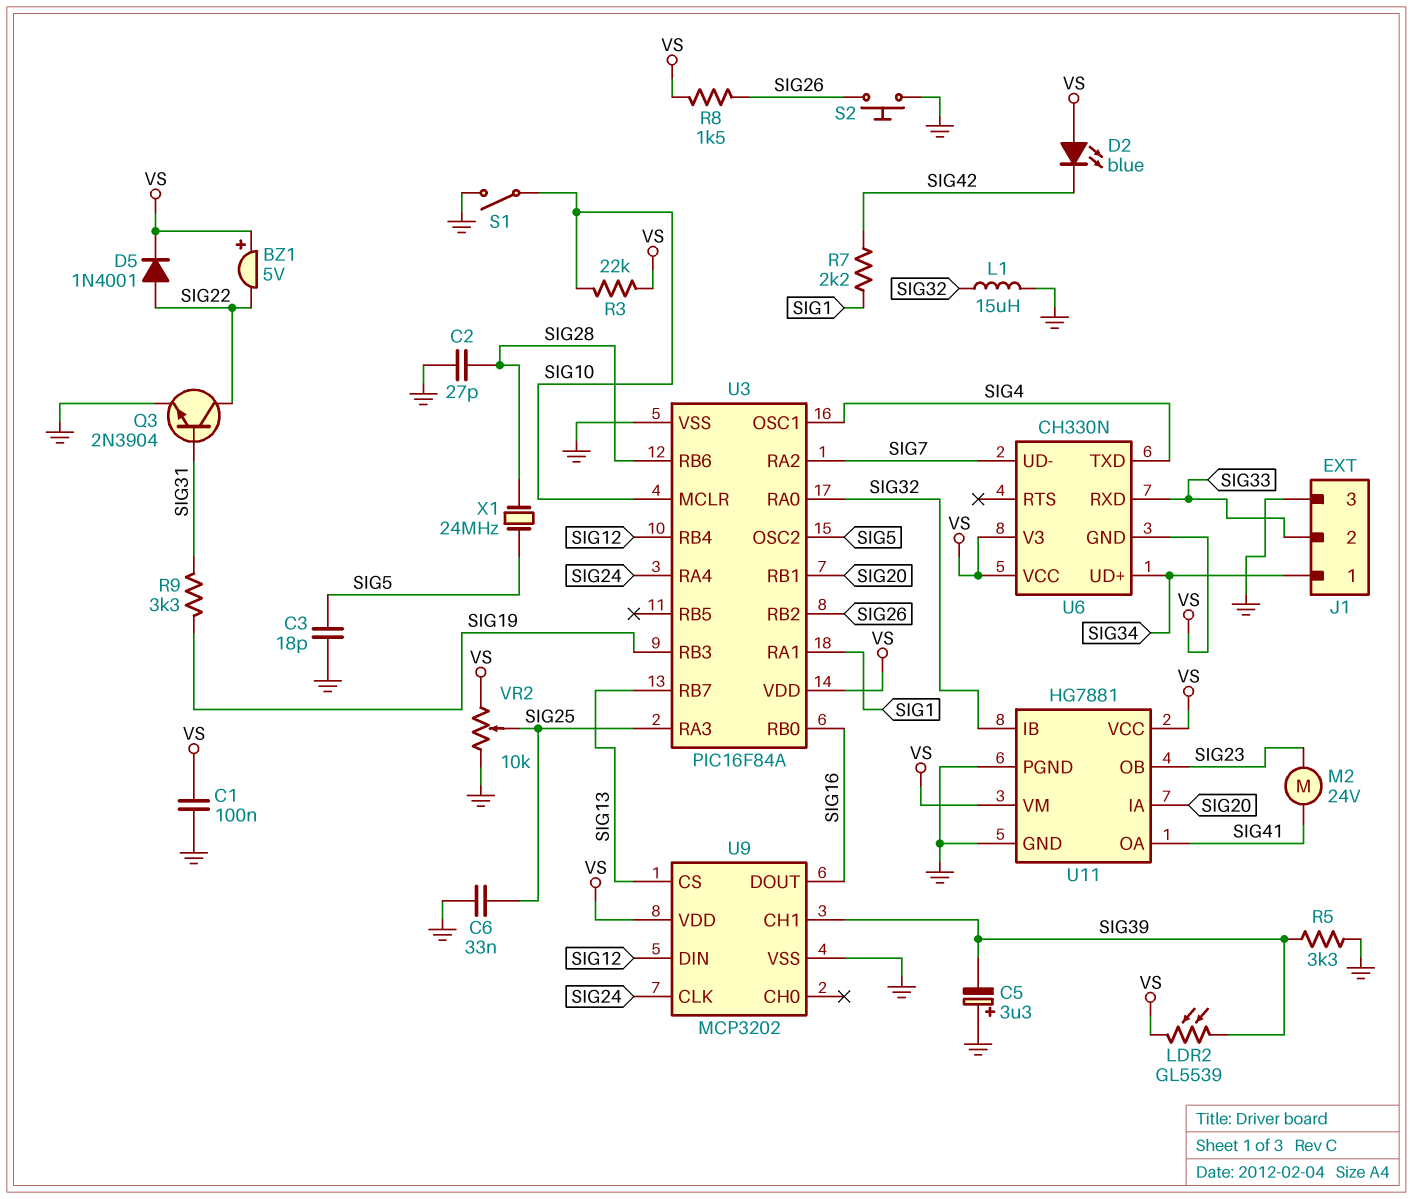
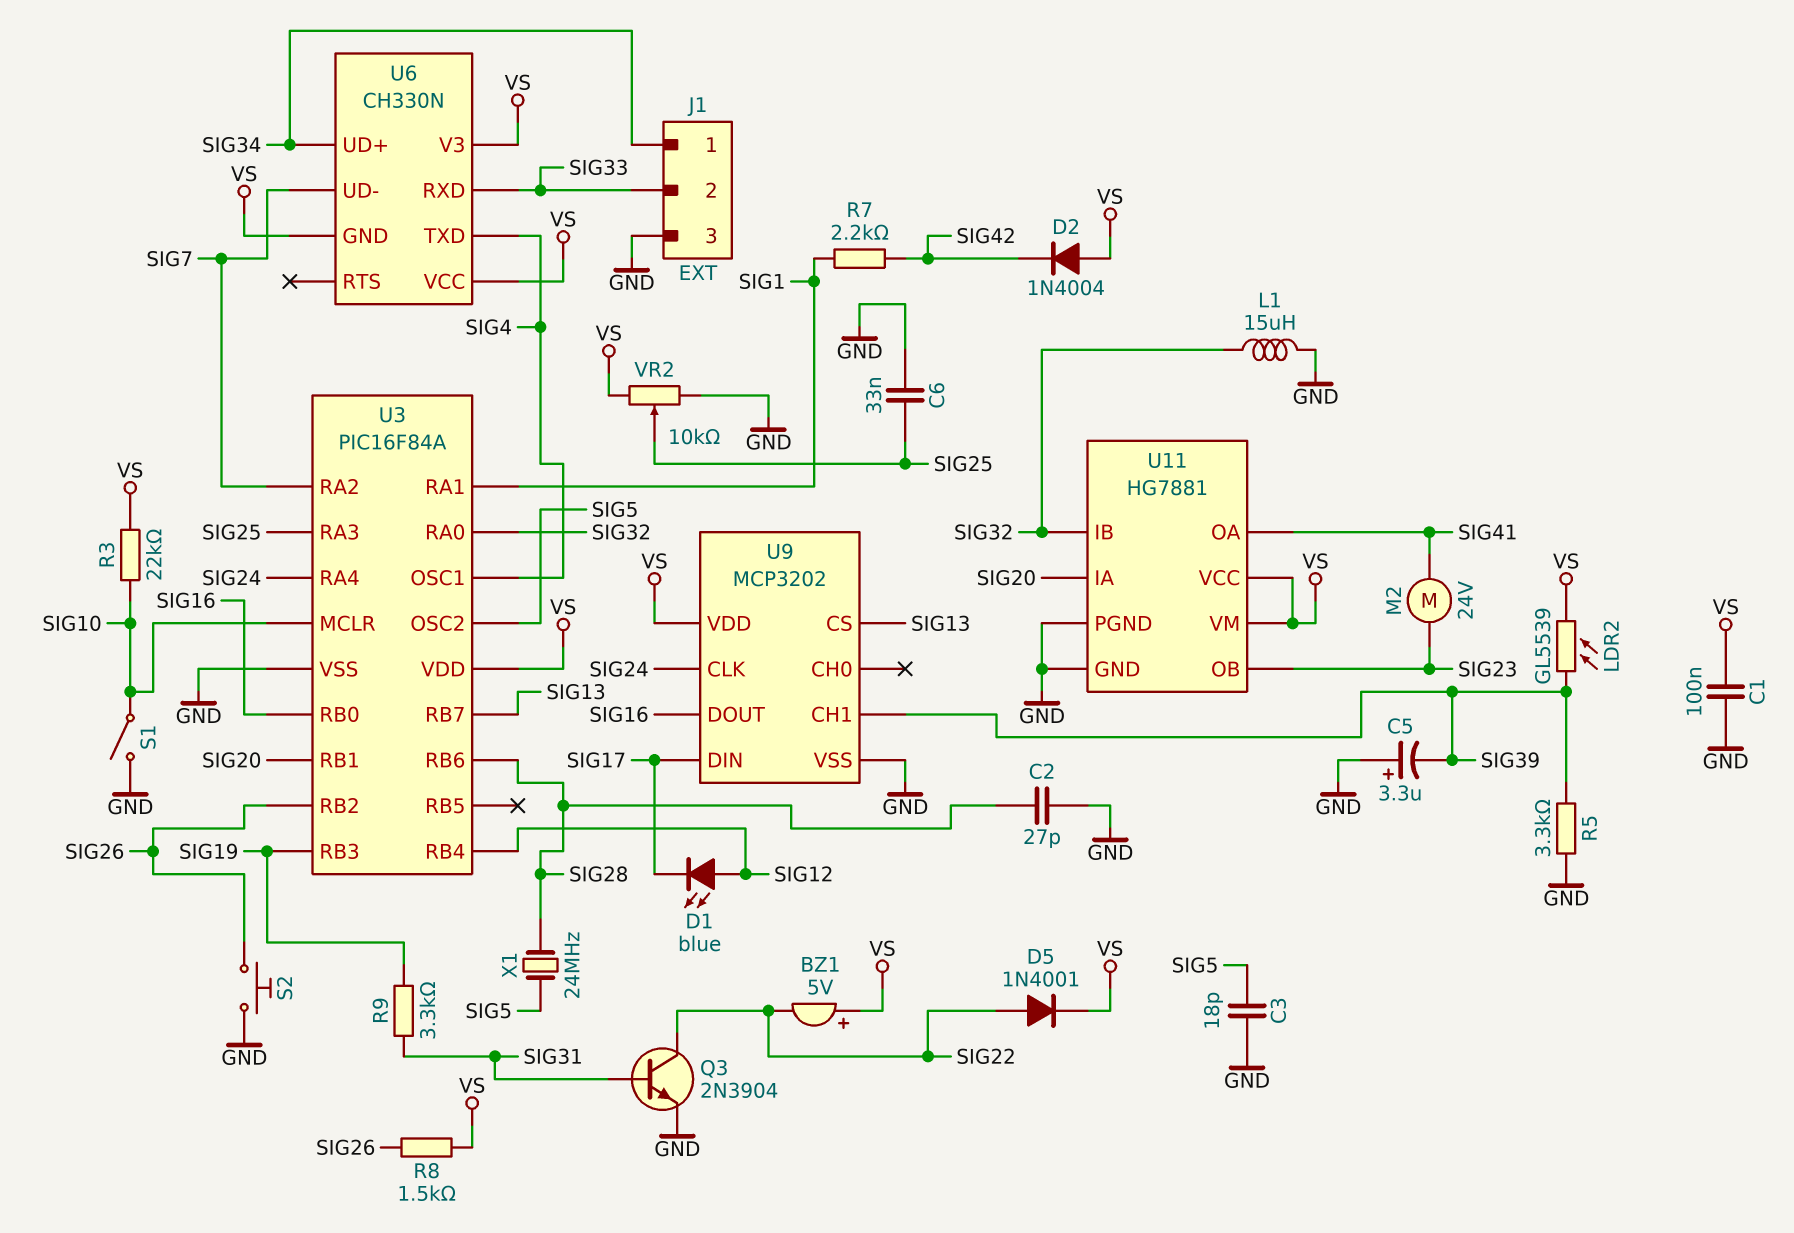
D1: none -> LED blue (A SIG12, K SIG17)
D2: LED blue (A VS, K SIG42) -> diode 1N4004 (A VS, K SIG42)
U9 pin DIN: SIG12 -> SIG17

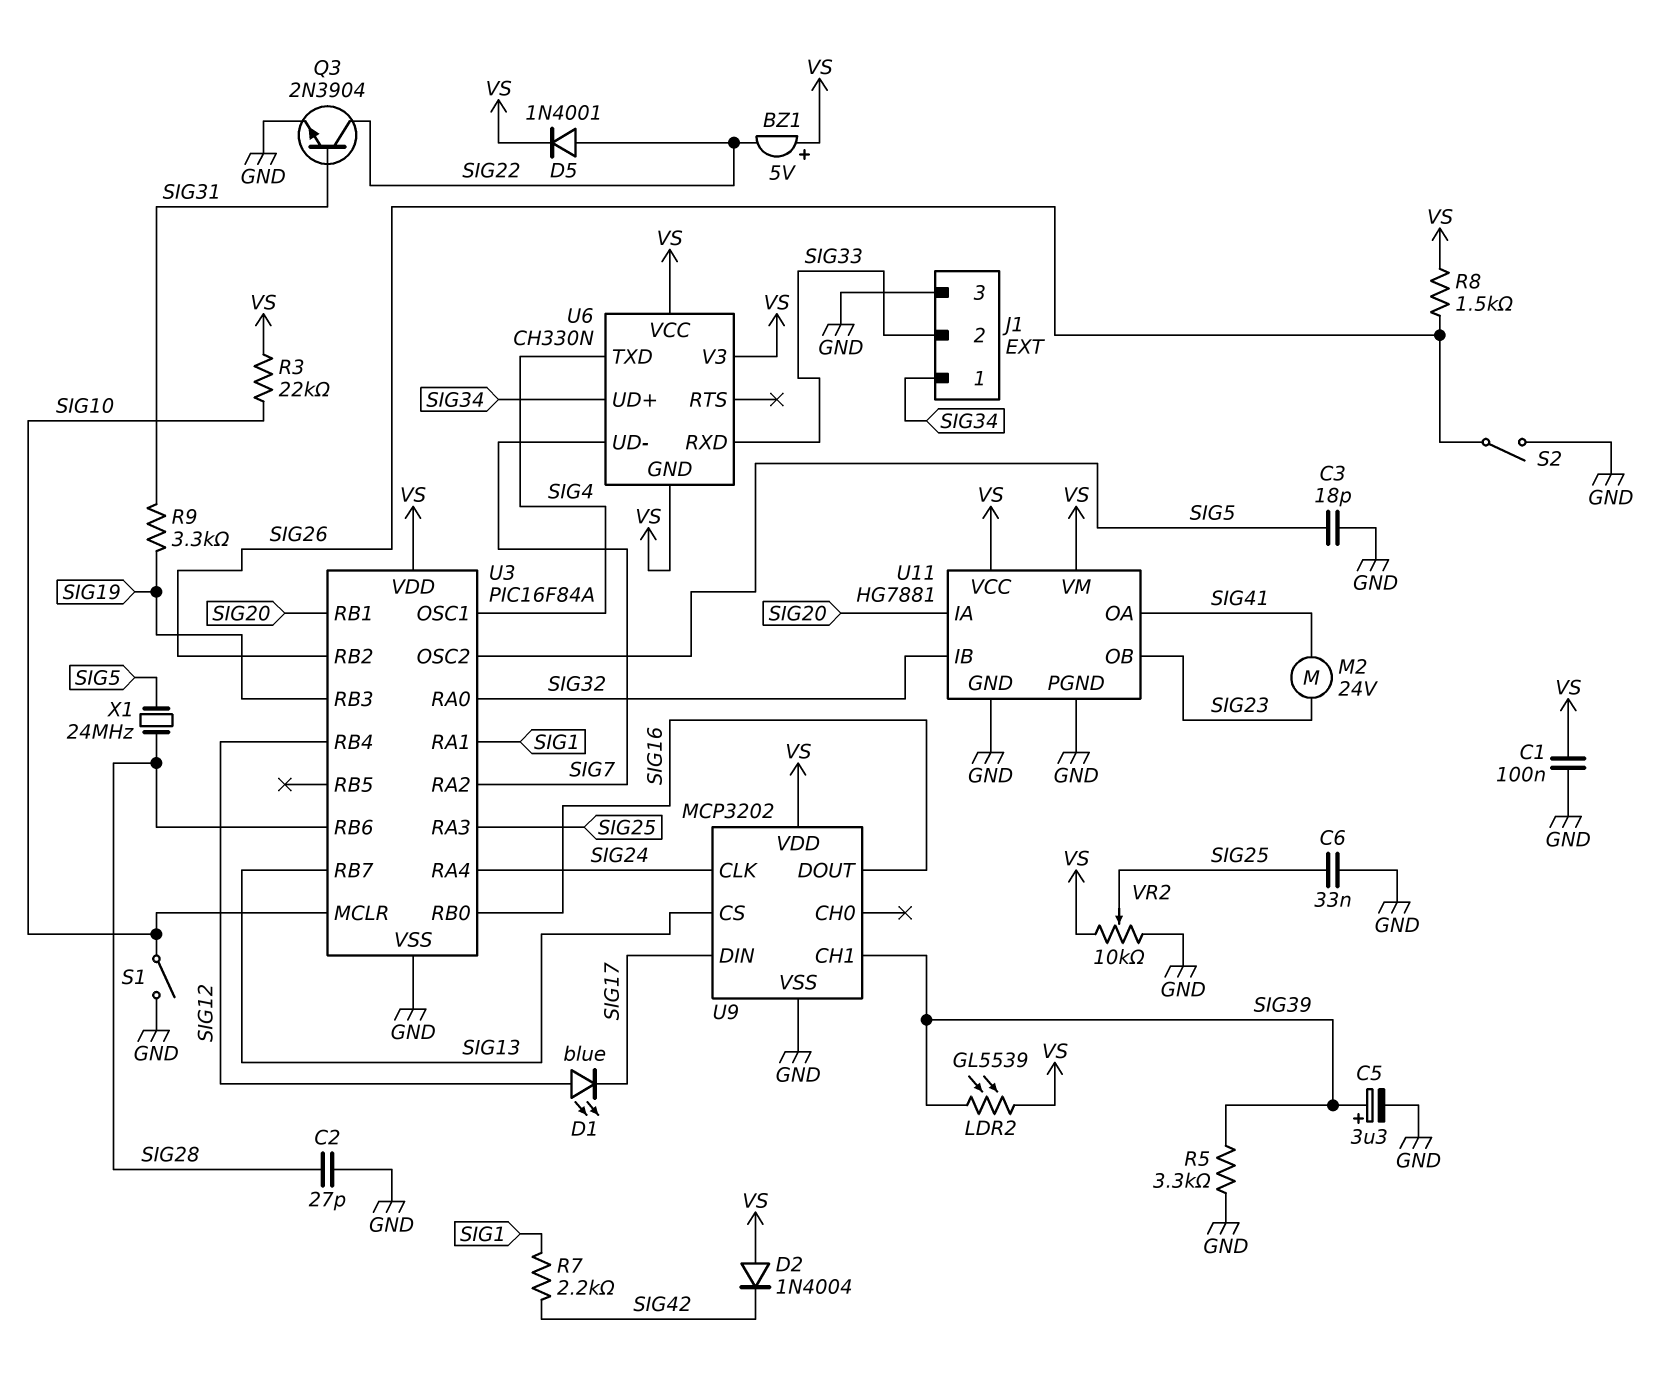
C5: 3.3uF (plus GND, minus SIG39) -> 3.3uF (plus SIG39, minus GND)
L1: 15uH (GND, SIG32) -> none
S2: button (GND, SIG26) -> switch (GND, SIG26)

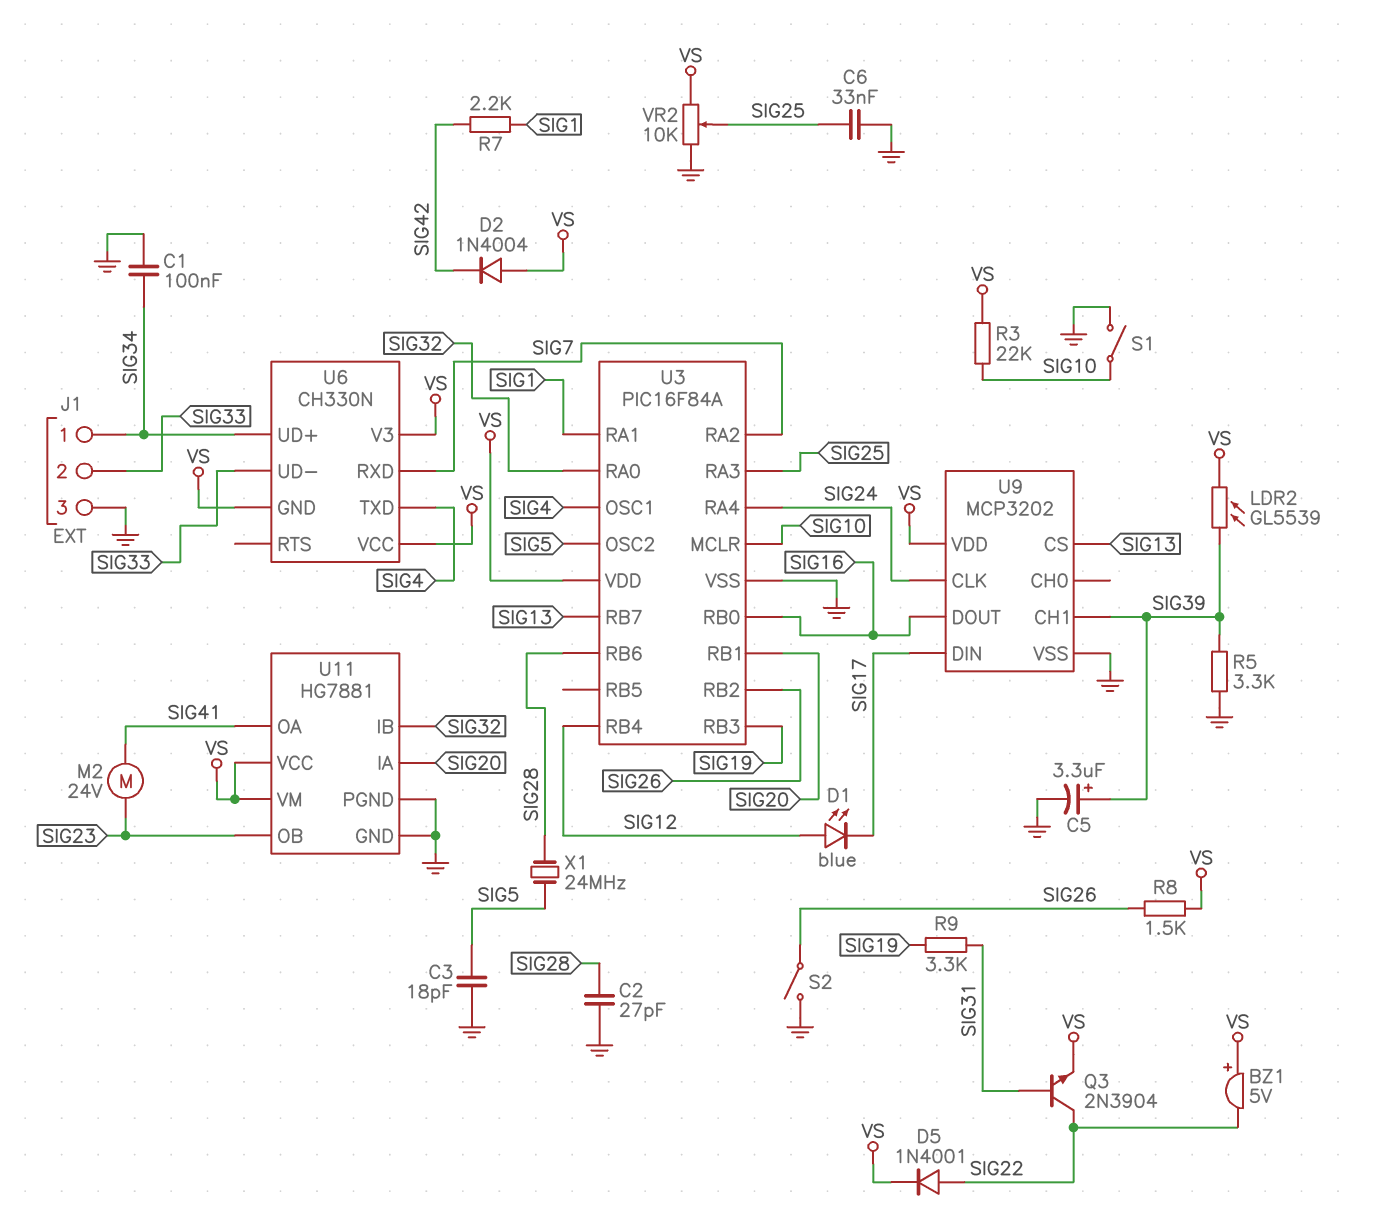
C1: 100nF (GND, VS) -> 100nF (GND, SIG34)
Q3: NPN 2N3904 (B SIG31, C SIG22, E GND) -> NPN 2N3904 (B SIG31, C SIG22, E VS)
U6 pin RXD: SIG33 -> SIG7
U6 pin UD-: SIG7 -> SIG33

